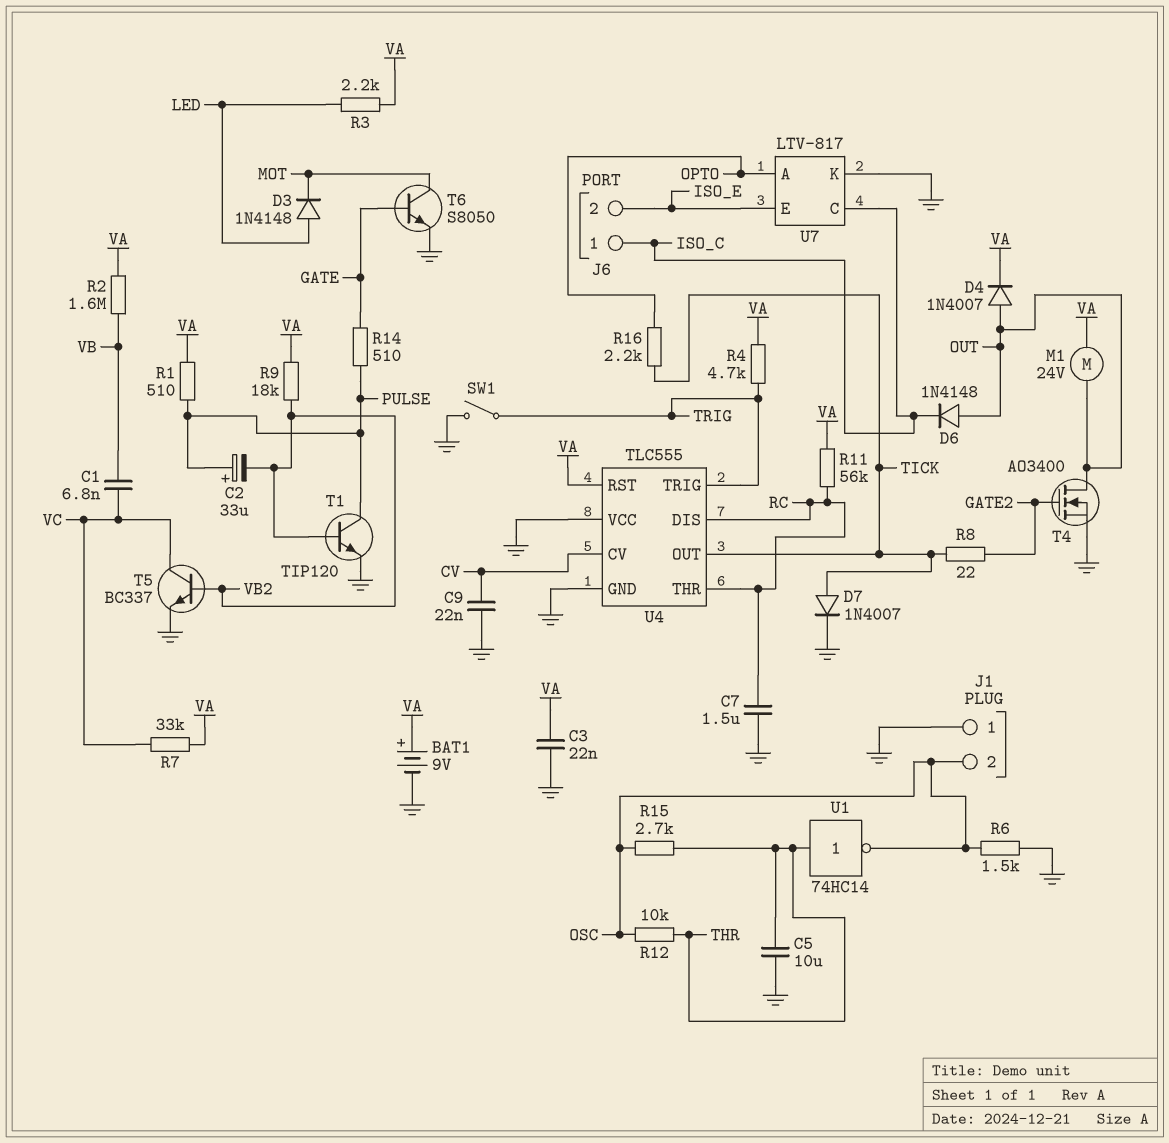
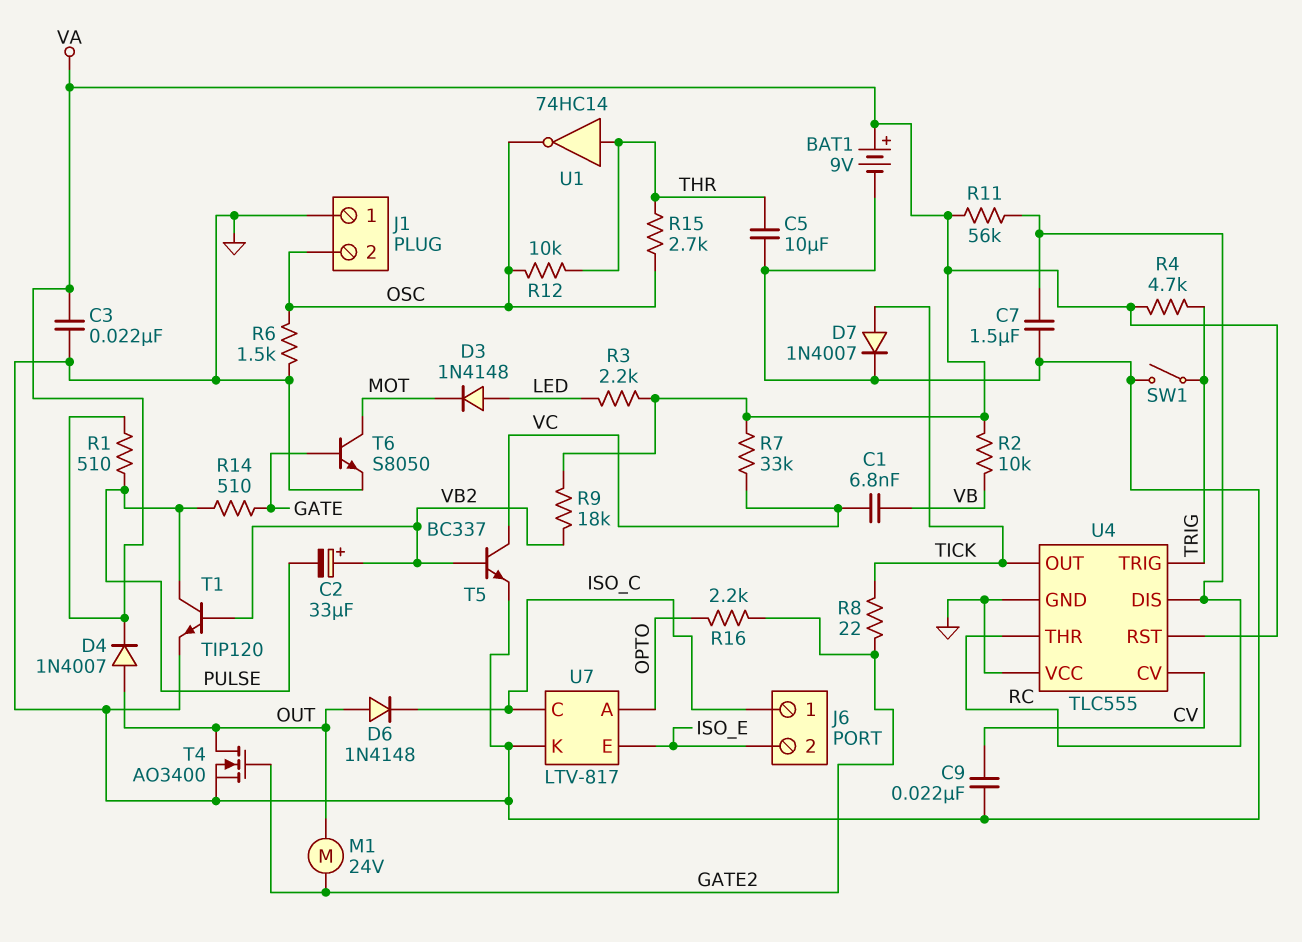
C2: 33uF (plus PULSE, minus VB2) -> 33uF (plus VB2, minus PULSE)
M1: motor 24V (OUT, VA) -> motor 24V (GATE2, OUT)
R2: 1.6M (VA, VB) -> 10k (VA, VB)
R16: 2.2k (OPTO, TICK) -> 2.2k (GATE2, OPTO)

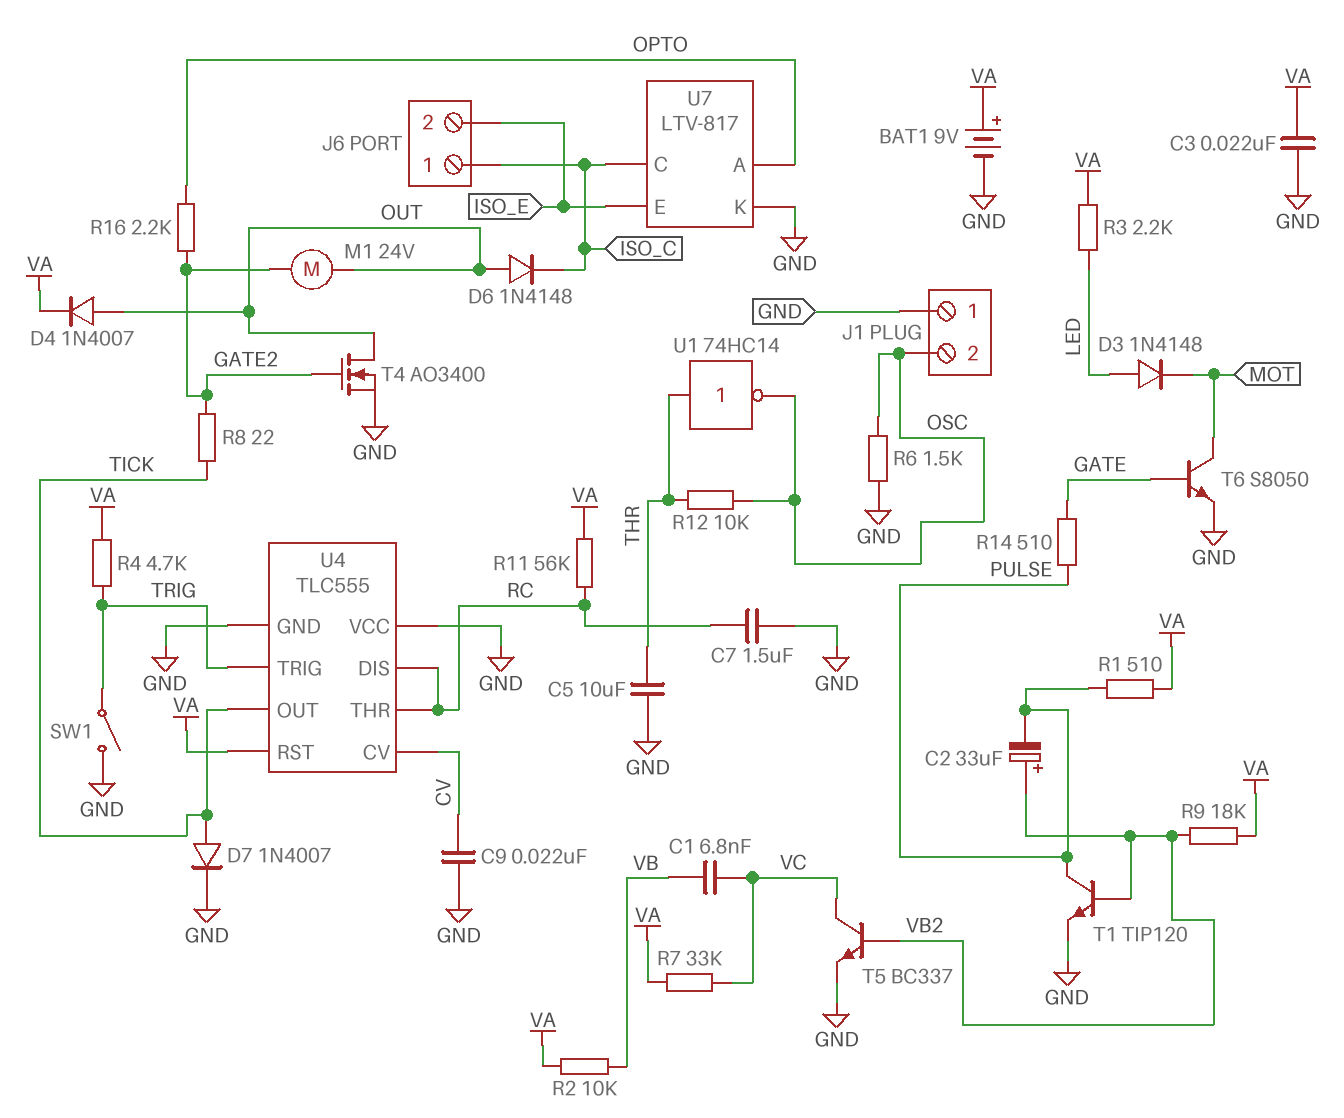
R15: 2.7k (OSC, THR) -> none

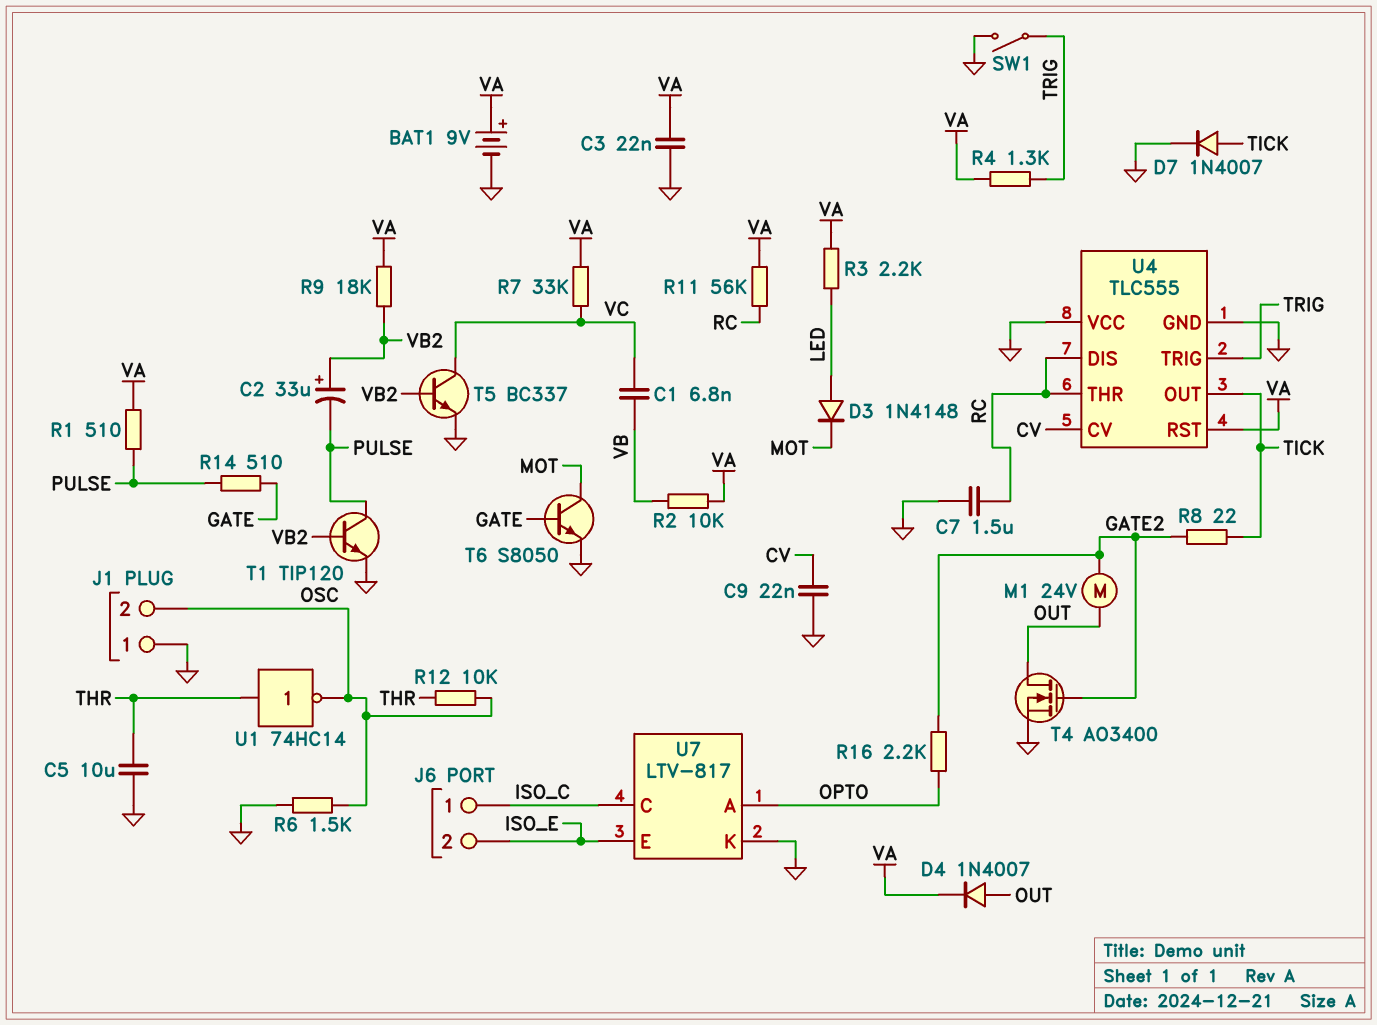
D6: diode 1N4148 (A OUT, K ISO_C) -> none
R4: 4.7k (TRIG, VA) -> 1.3k (TRIG, VA)

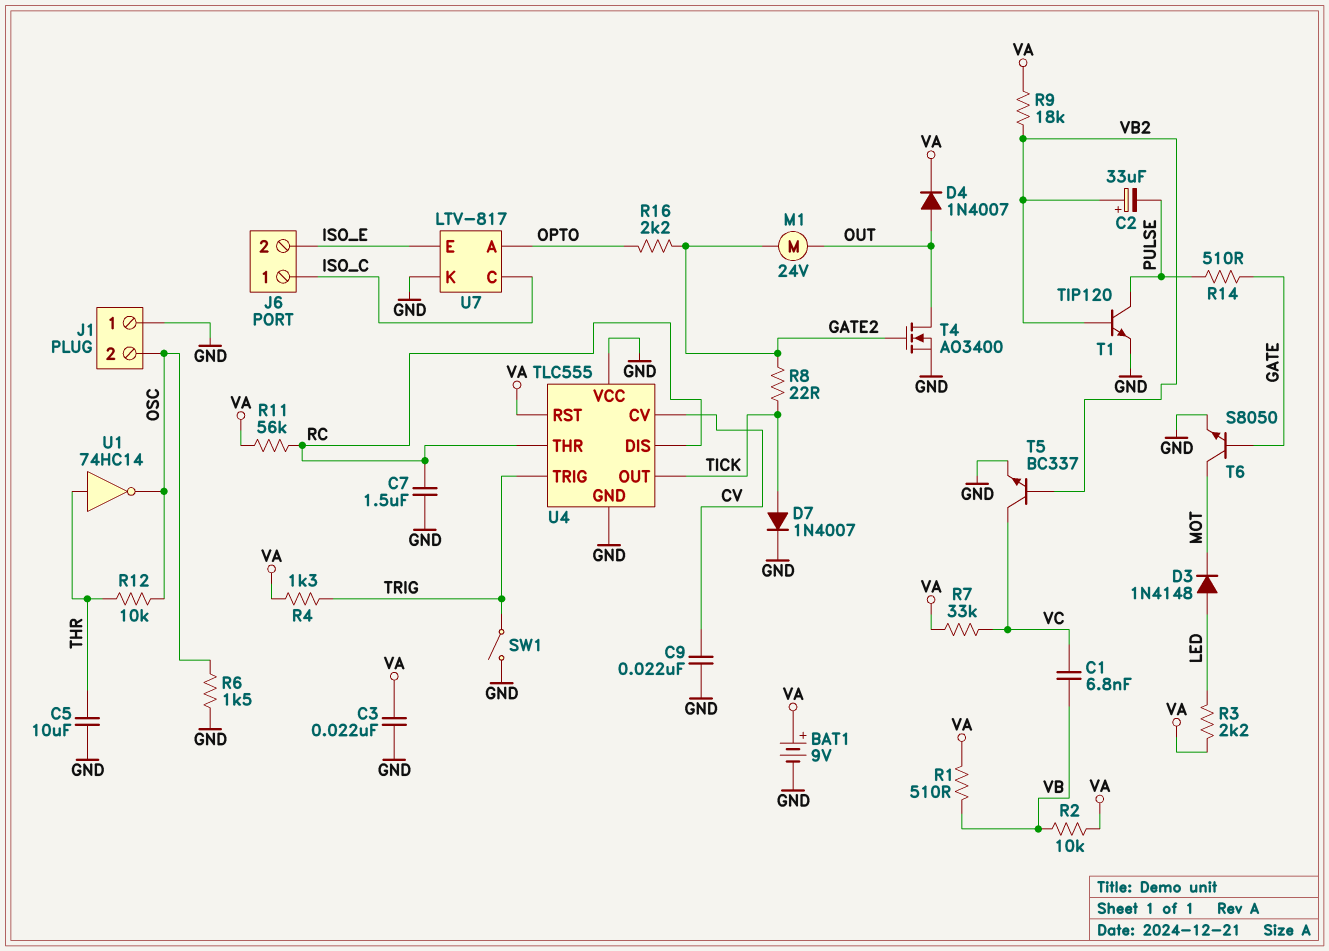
R1: 510 (PULSE, VA) -> 510 (VA, VB)

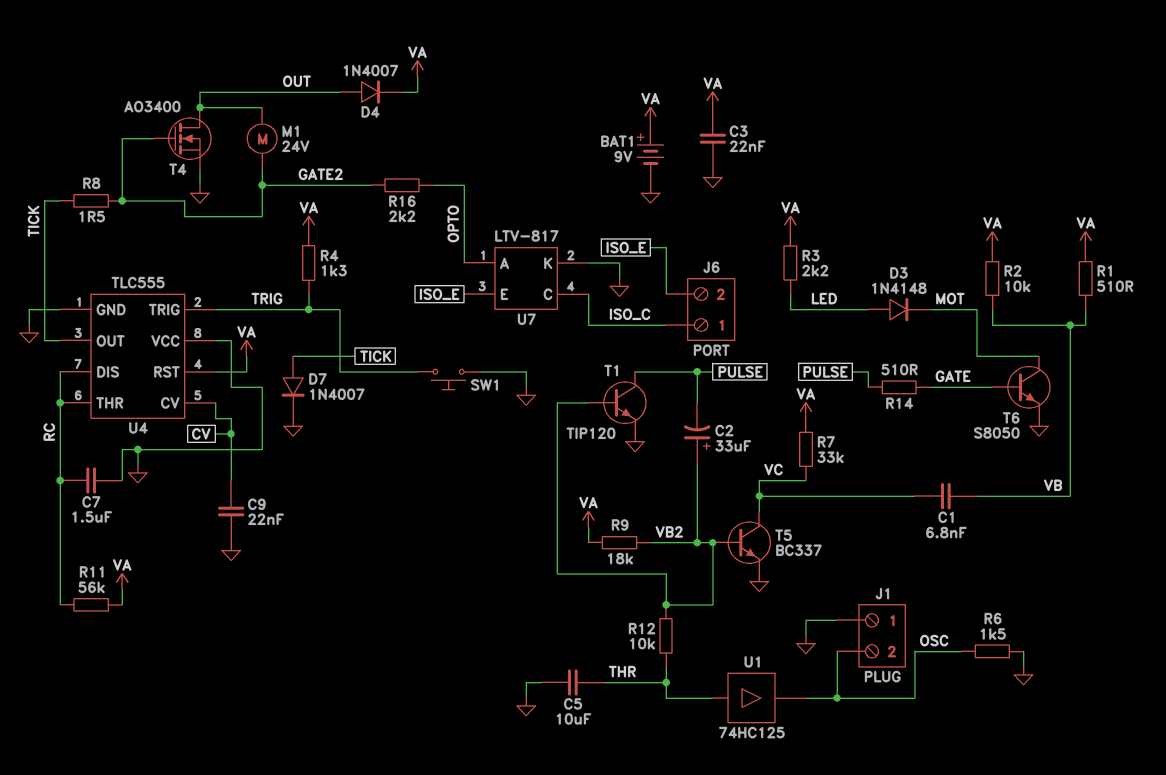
R8: 22 (GATE2, TICK) -> 1.5 (GATE2, TICK)
R12: 10k (OSC, THR) -> 10k (THR, VB2)
SW1: switch (GND, TRIG) -> button (GND, TRIG)
U1: NOT 74HC14 (in THR, out OSC) -> buffer 74HC125 (in THR, out OSC)

